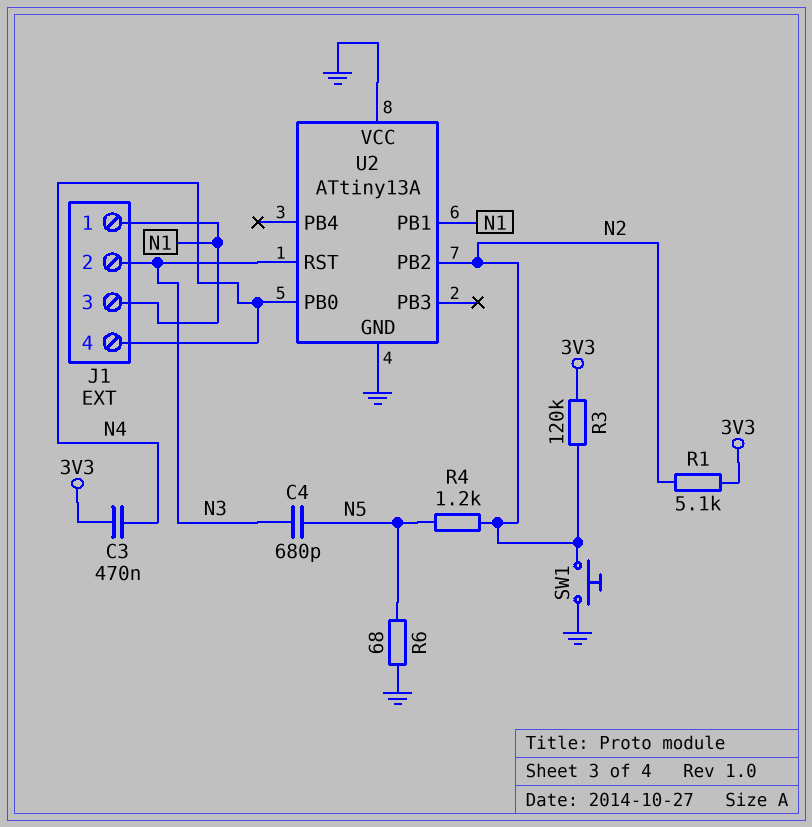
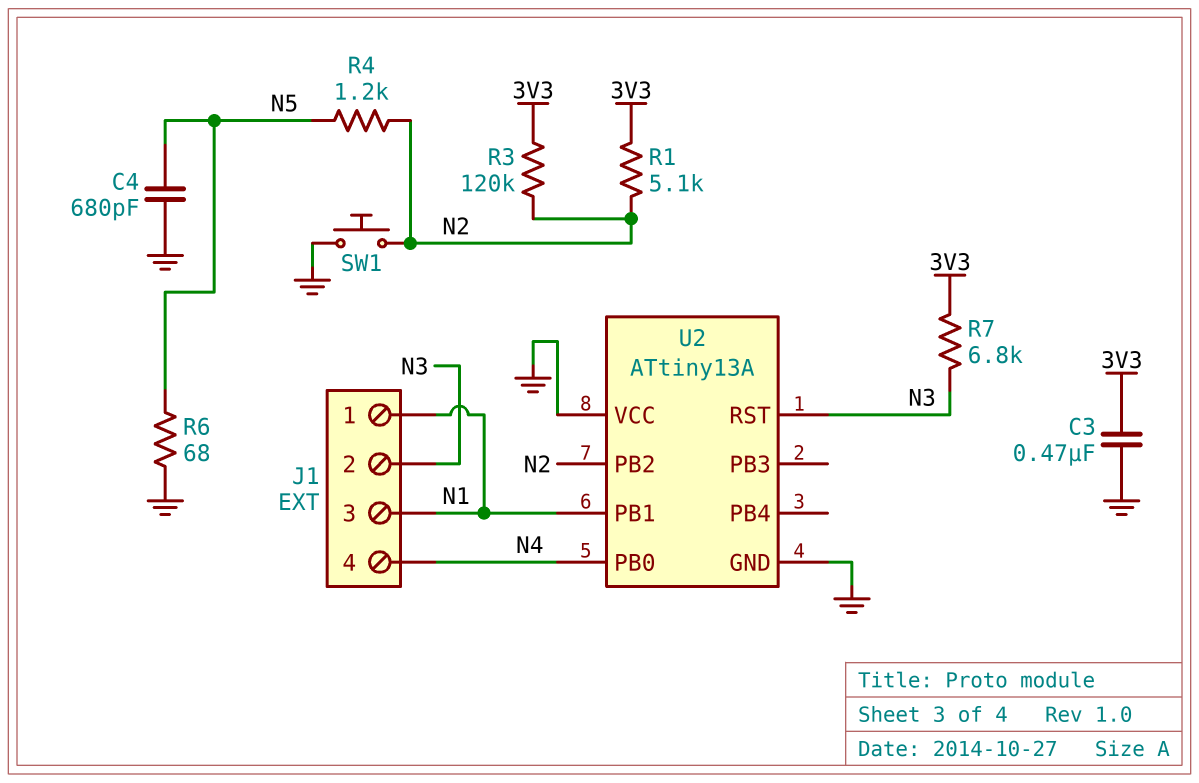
C3: 470nF (3V3, N4) -> 470nF (3V3, GND)
C4: 680pF (N3, N5) -> 680pF (GND, N5)
R7: none -> 6.8k (3V3, N3)

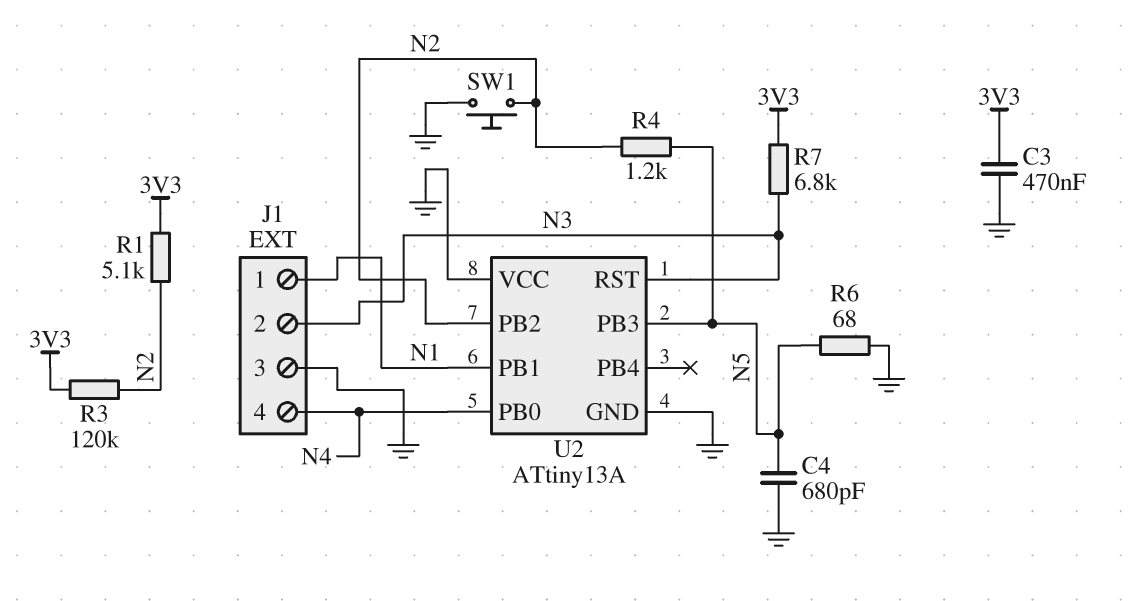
J1 pin 3: N1 -> GND
U2 pin PB3: none -> N5

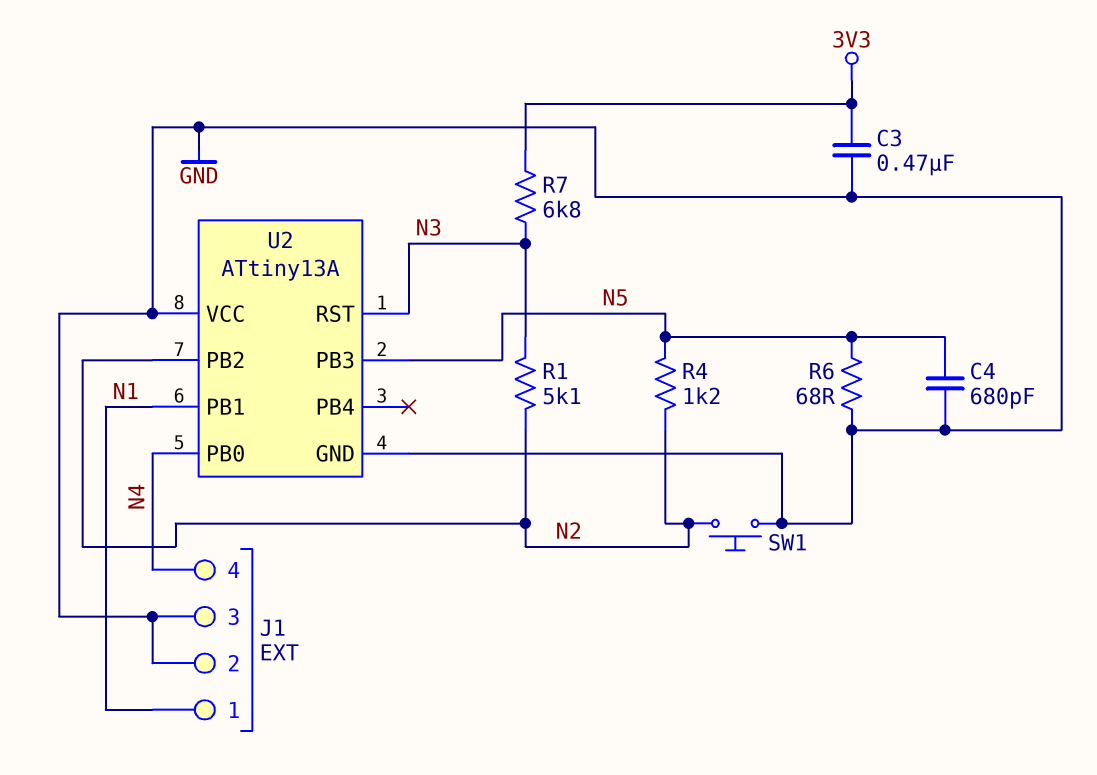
J1 pin 2: N3 -> GND
R1: 5.1k (3V3, N2) -> 5.1k (N2, N3)
R3: 120k (3V3, N2) -> none

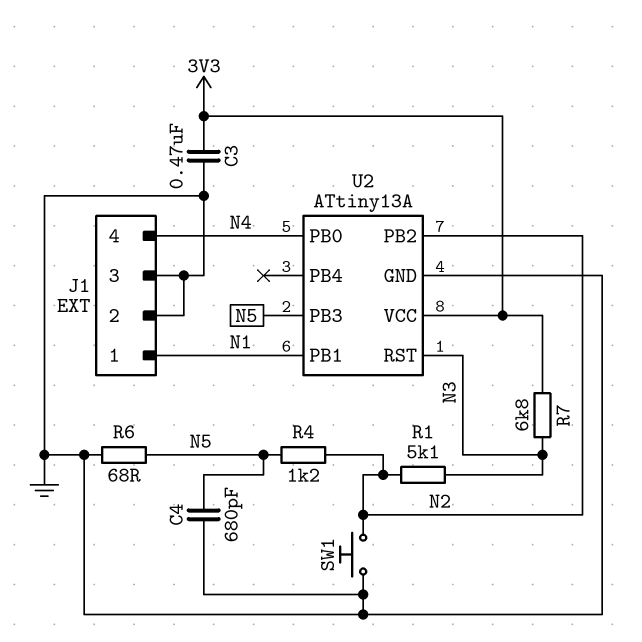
U2 pin VCC: GND -> 3V3

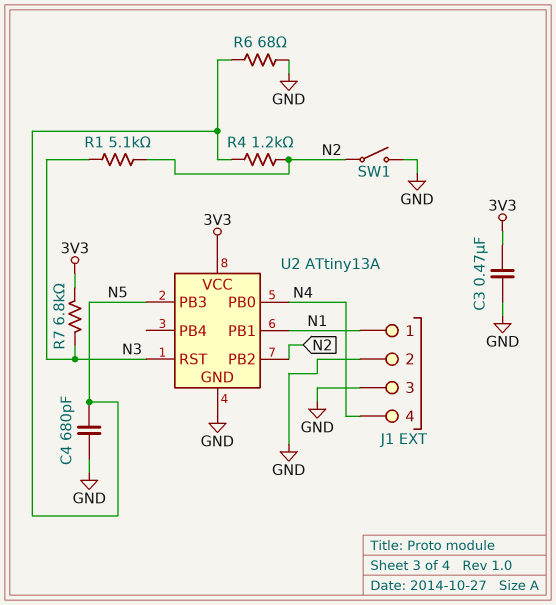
SW1: button (GND, N2) -> switch (GND, N2)

